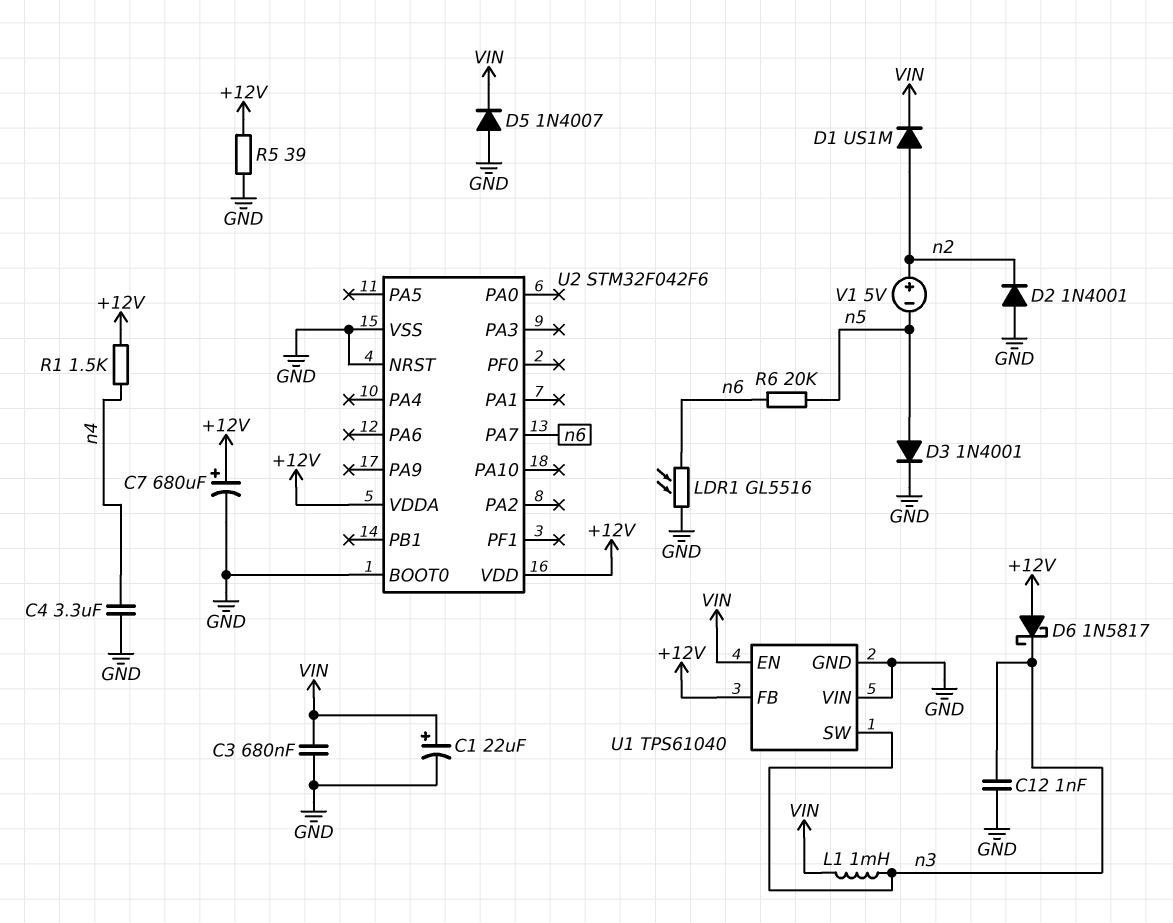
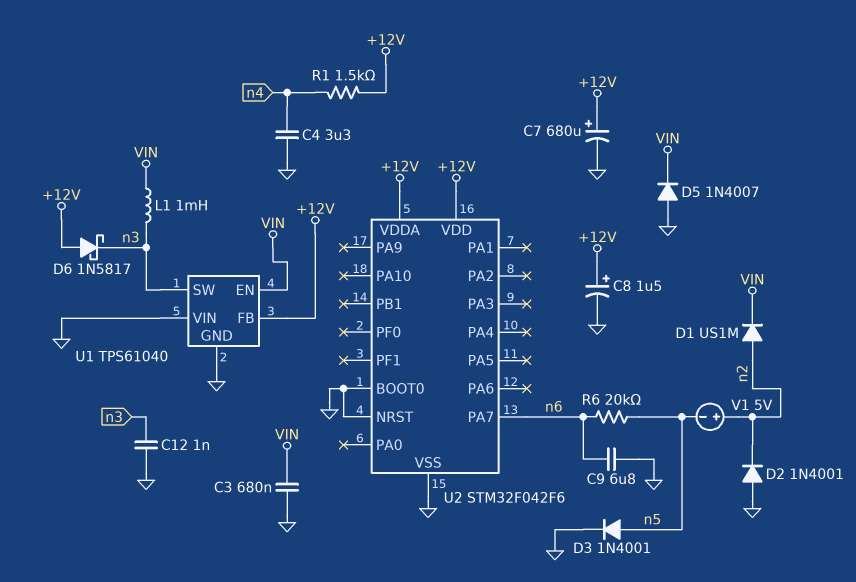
C1: 22uF (plus VIN, minus GND) -> none
C8: none -> 1.5uF (plus +12V, minus GND)
C9: none -> 6.8uF (GND, n6)
LDR1: GL5516 (GND, n6) -> none
R5: 39 (+12V, GND) -> none

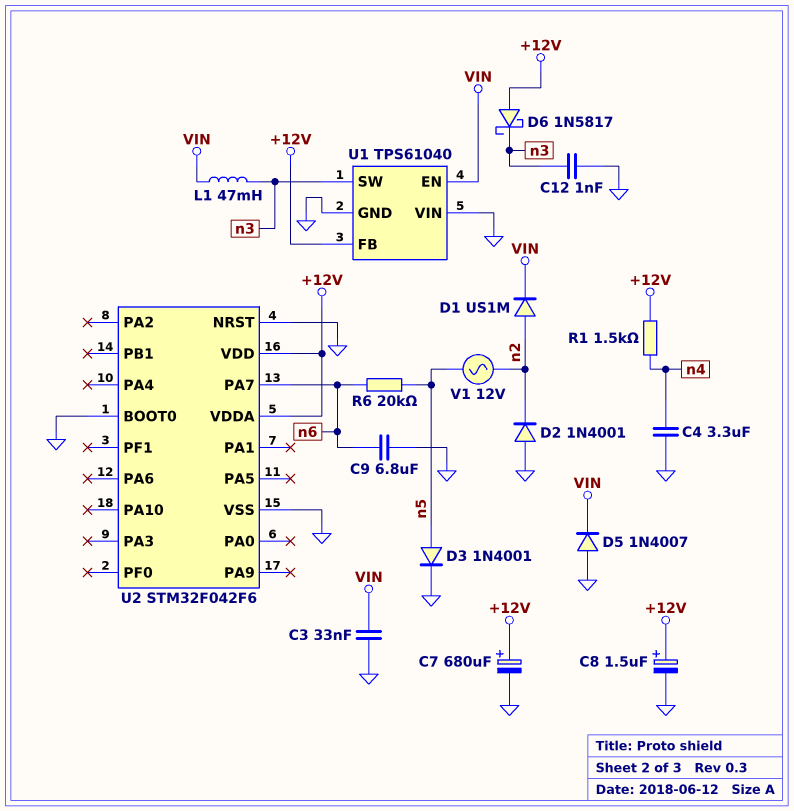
C3: 680nF (GND, VIN) -> 33nF (GND, VIN)
L1: 1mH (VIN, n3) -> 47mH (VIN, n3)
V1: 5V (plus n2, minus n5) -> AC 12V (n2, n5)

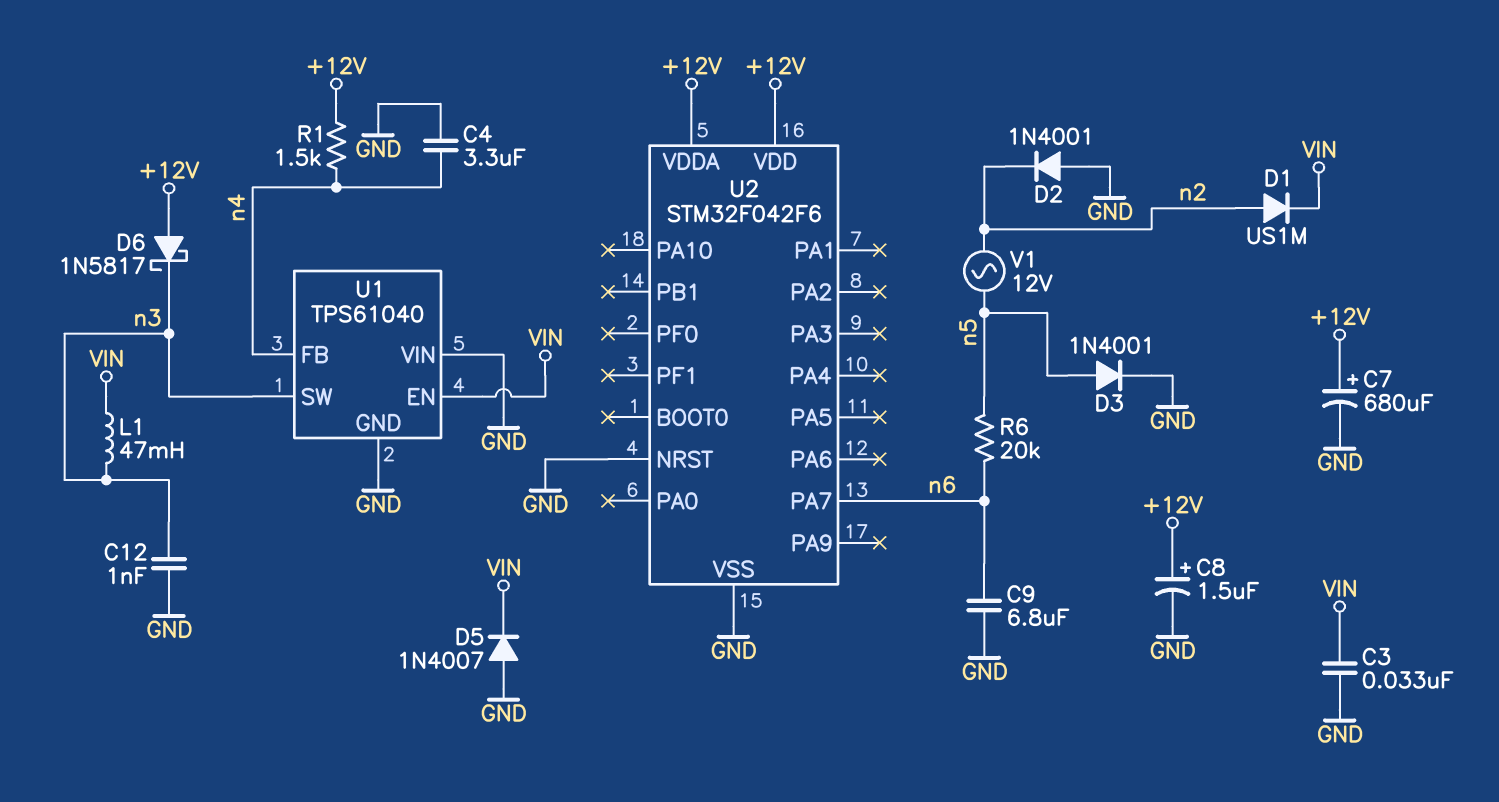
U1 pin FB: +12V -> n4
U2 pin BOOT0: GND -> none

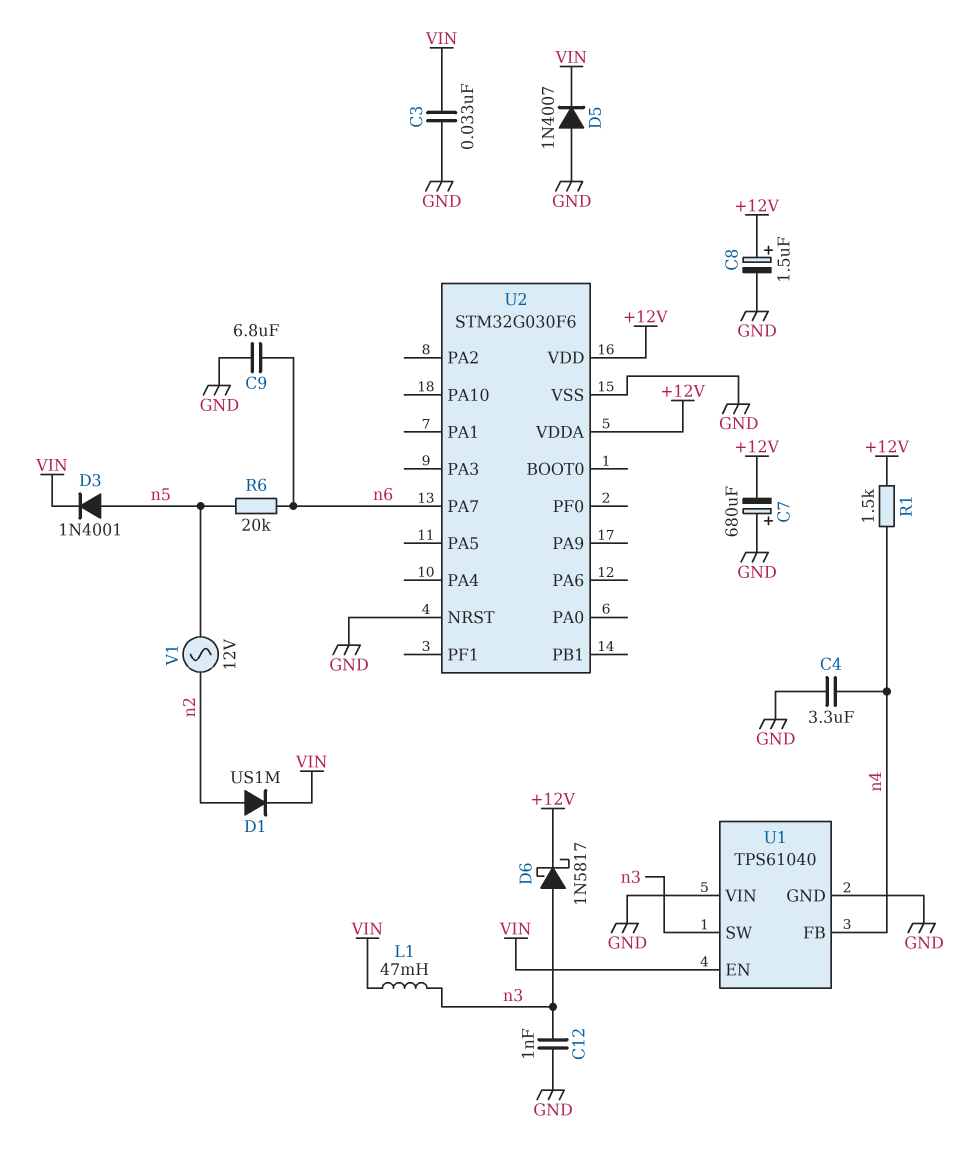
C7: 680uF (plus +12V, minus GND) -> 680uF (plus GND, minus +12V)
D2: diode 1N4001 (A GND, K n2) -> none
D3: diode 1N4001 (A n5, K GND) -> diode 1N4001 (A n5, K VIN)
D6: schottky 1N5817 (A +12V, K n3) -> schottky 1N5817 (A n3, K +12V)
U2: STM32F042F6 -> STM32G030F6

